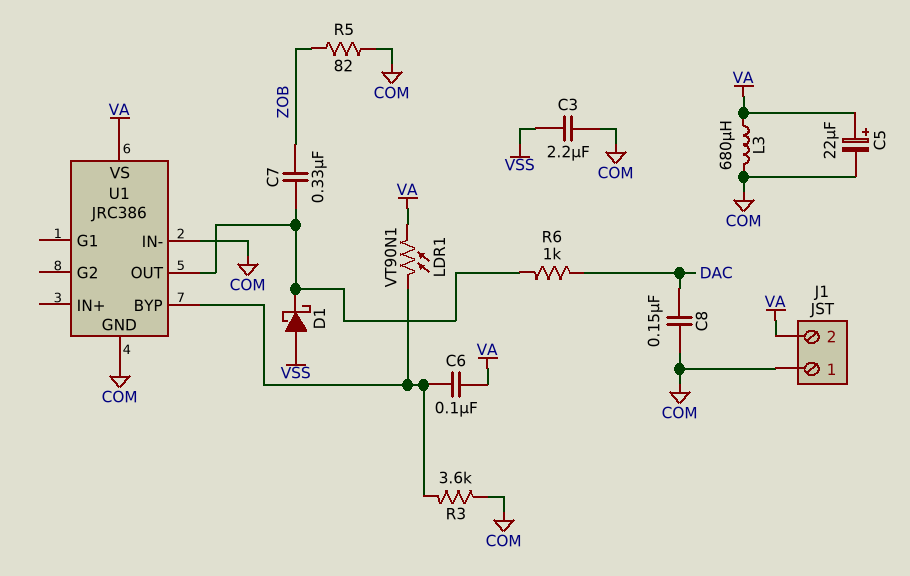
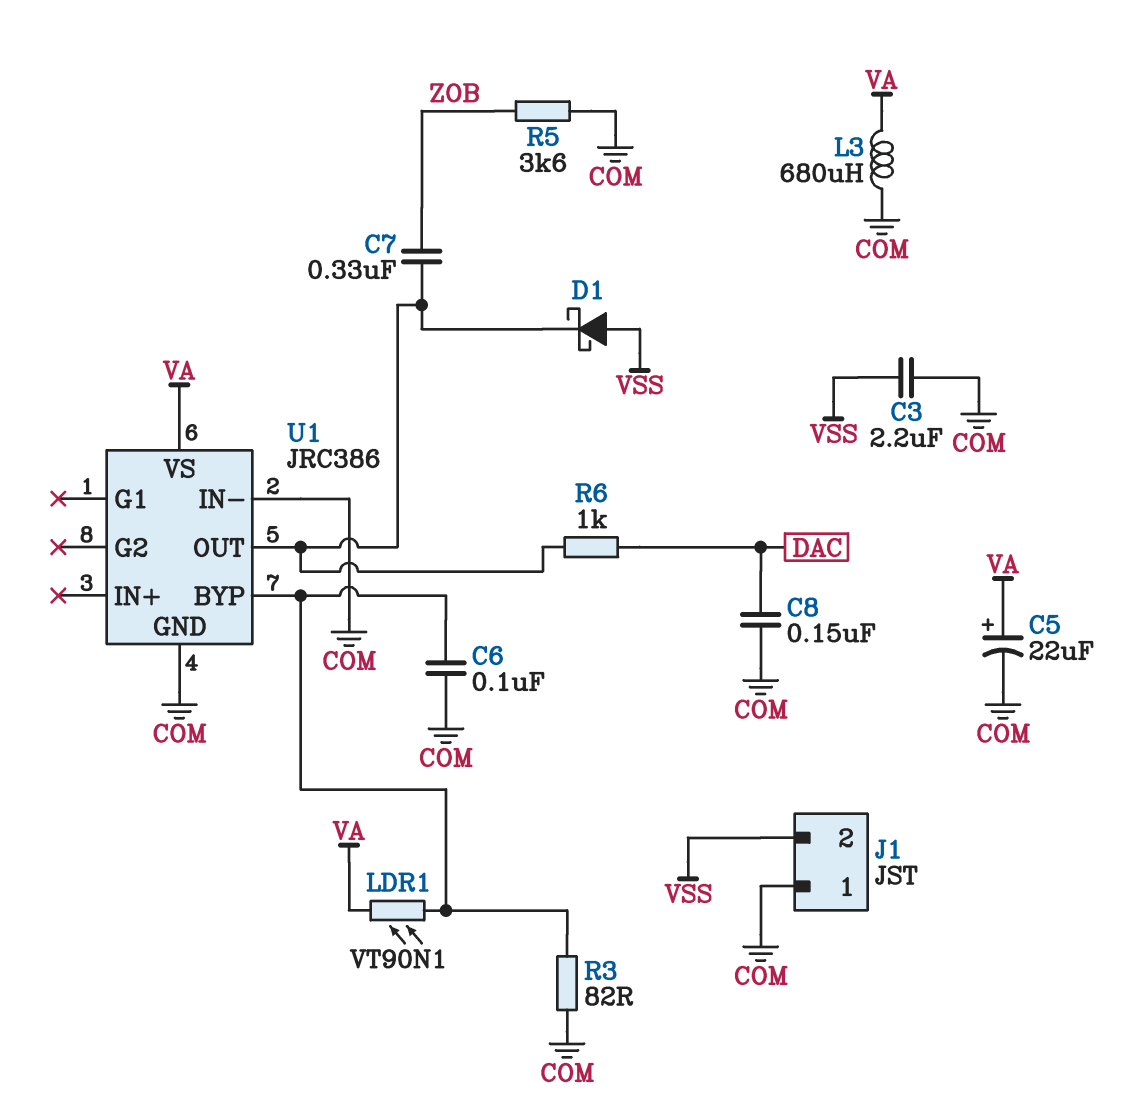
C6: 100nF (U1/BYP, VA) -> 100nF (COM, U1/BYP)
J1 pin 2: VA -> VSS
R3: 3.6k (COM, U1/BYP) -> 82 (COM, U1/BYP)
R5: 82 (COM, ZOB) -> 3.6k (COM, ZOB)

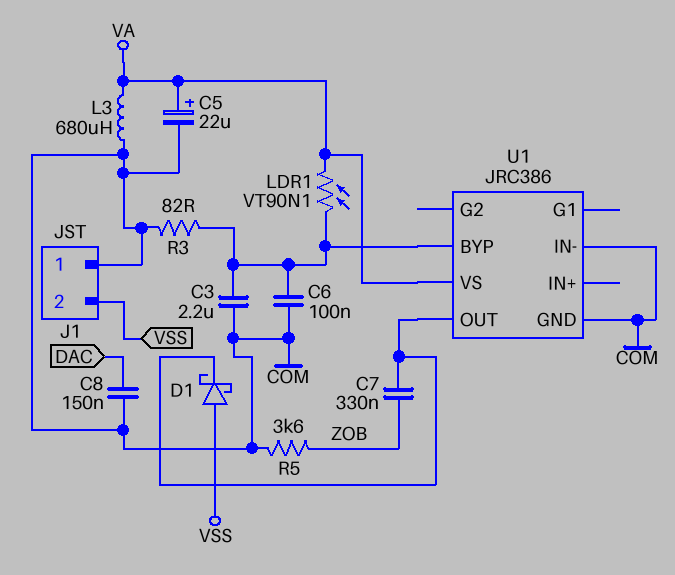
C3: 2.2uF (COM, VSS) -> 2.2uF (COM, U1/BYP)
R6: 1k (DAC, U1/OUT) -> none

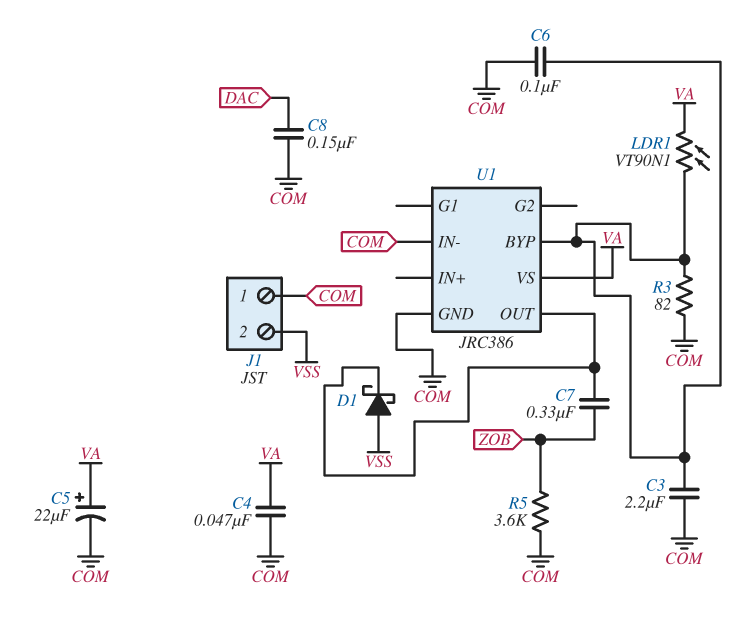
C4: none -> 47nF (COM, VA)
L3: 680uH (COM, VA) -> none

